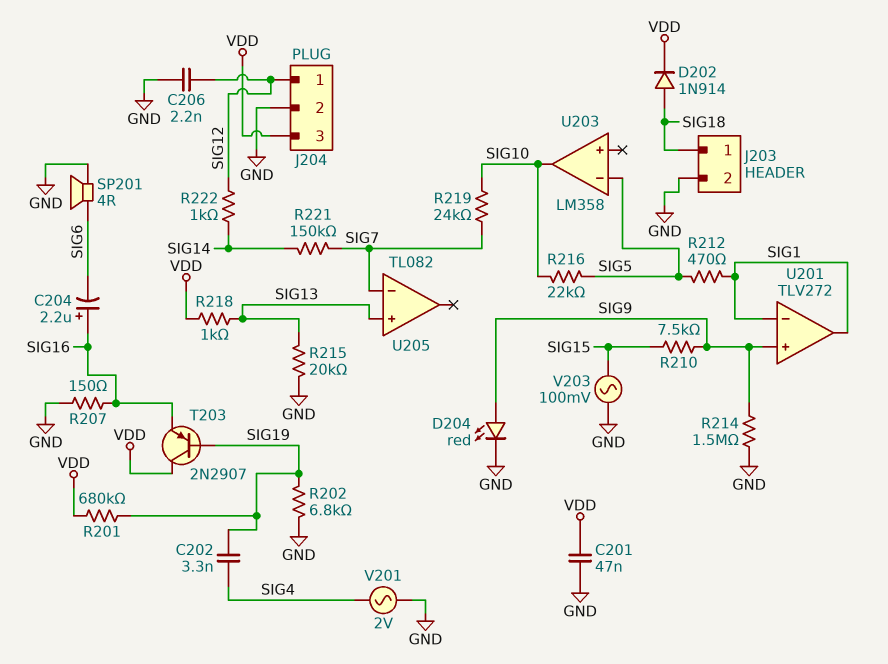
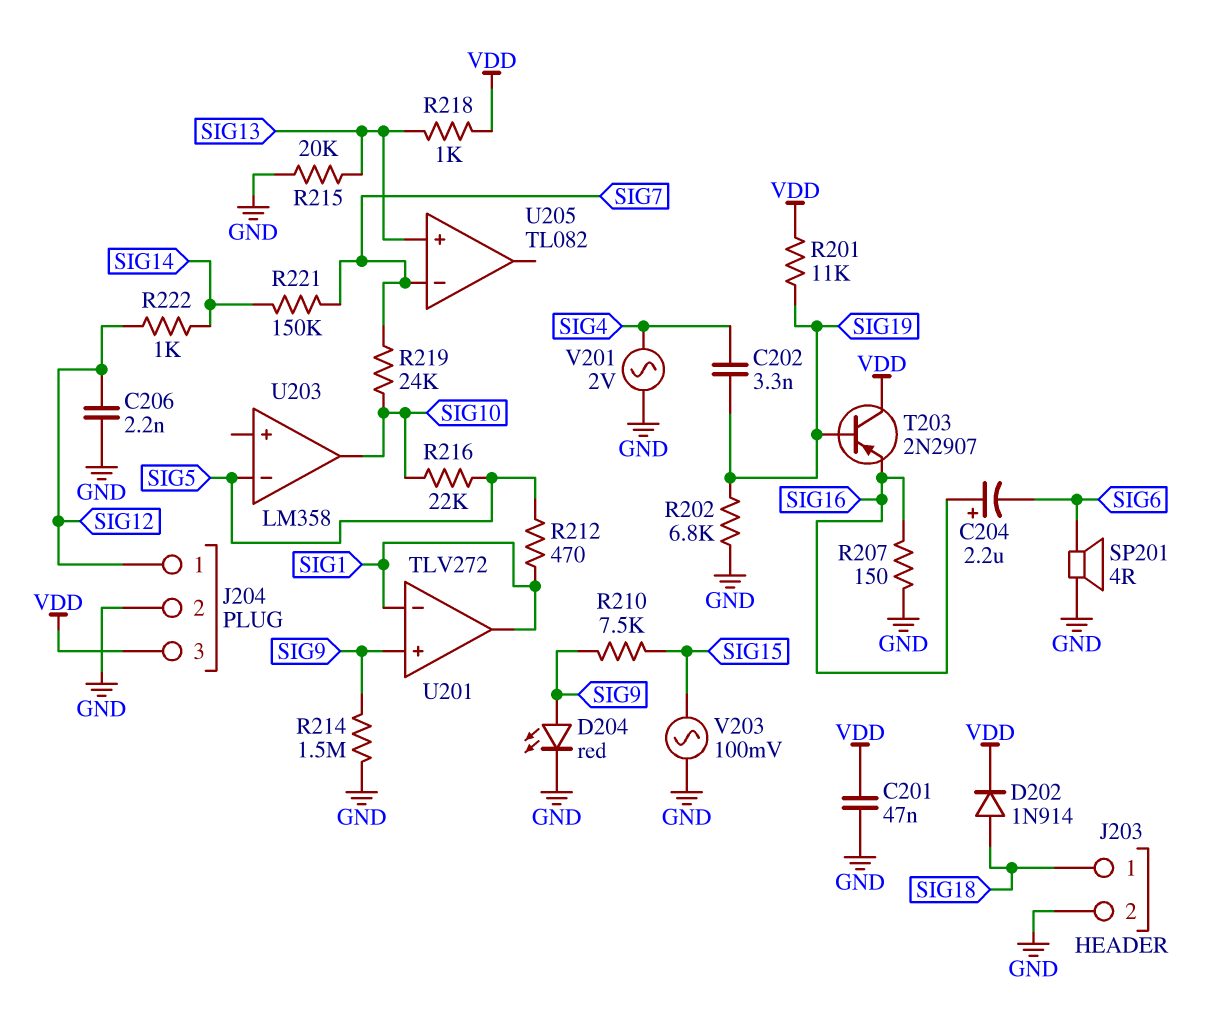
R201: 680k (SIG19, VDD) -> 11k (SIG19, VDD)

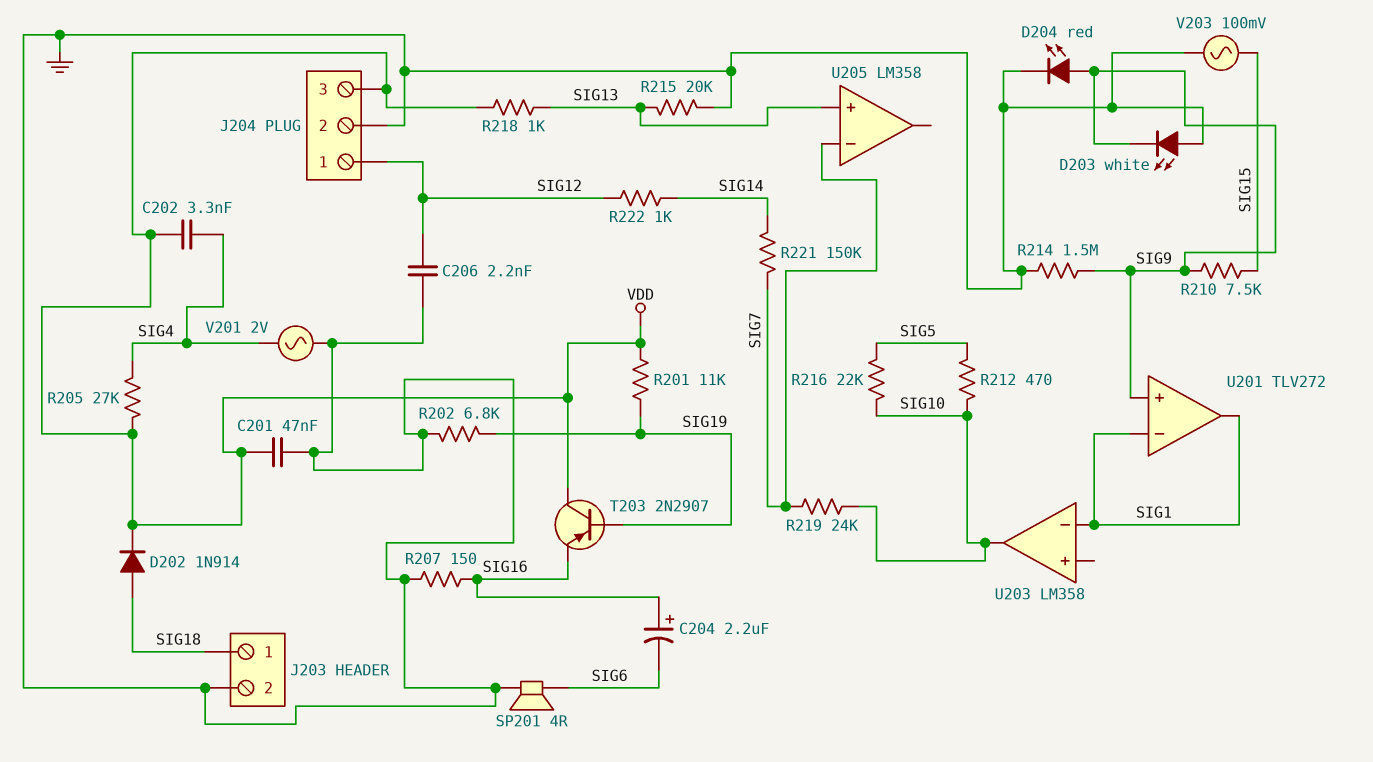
C202: 3.3nF (SIG4, SIG19) -> 3.3nF (SIG4, VDD)
D203: none -> LED white (A GND, K SIG9)
R205: none -> 27k (SIG4, VDD)
R212: 470 (SIG1, SIG5) -> 470 (SIG5, SIG10)
U203 pin in-: SIG5 -> SIG1
U205: TL082 -> LM358

